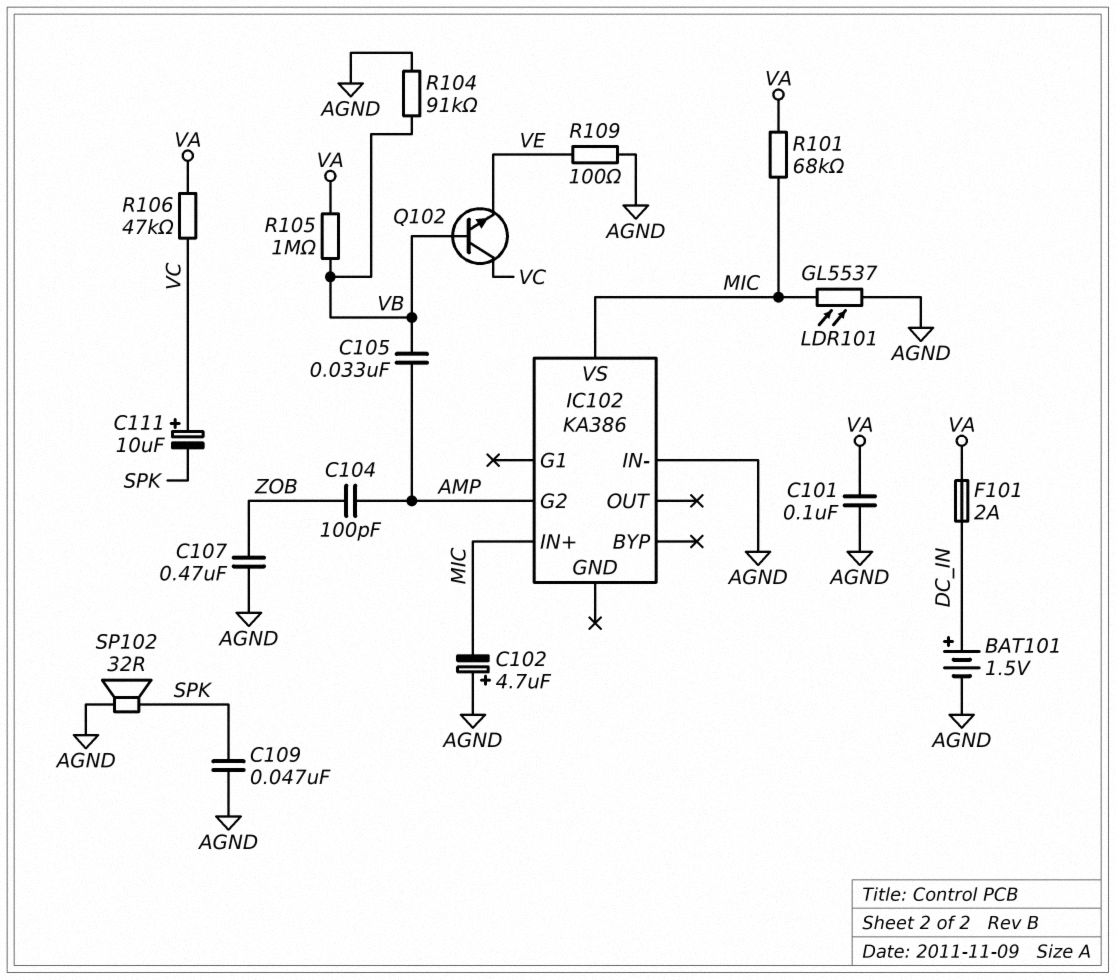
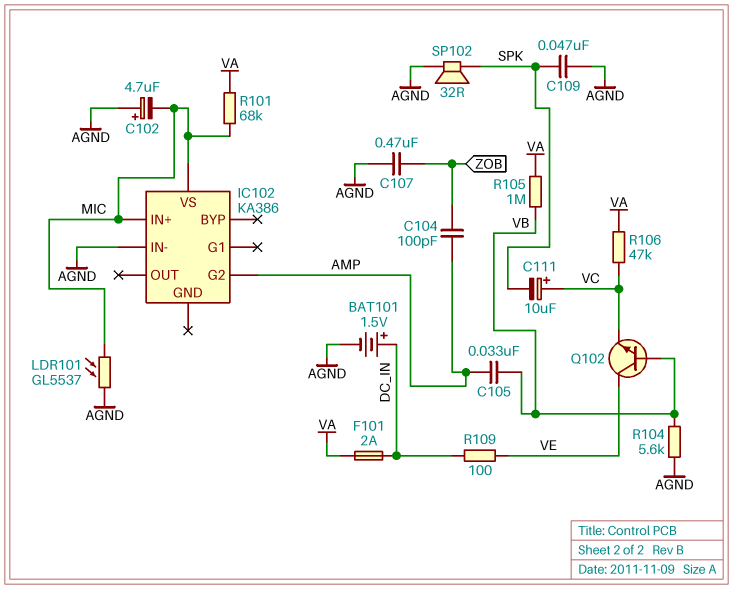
C101: 100nF (AGND, VA) -> none
Q102: NPN (B VB, C VC, E VE) -> NPN (B VB, C VE, E VC)
R104: 91k (AGND, VB) -> 5.6k (AGND, VB)
R109: 100 (AGND, VE) -> 100 (DC_IN, VE)

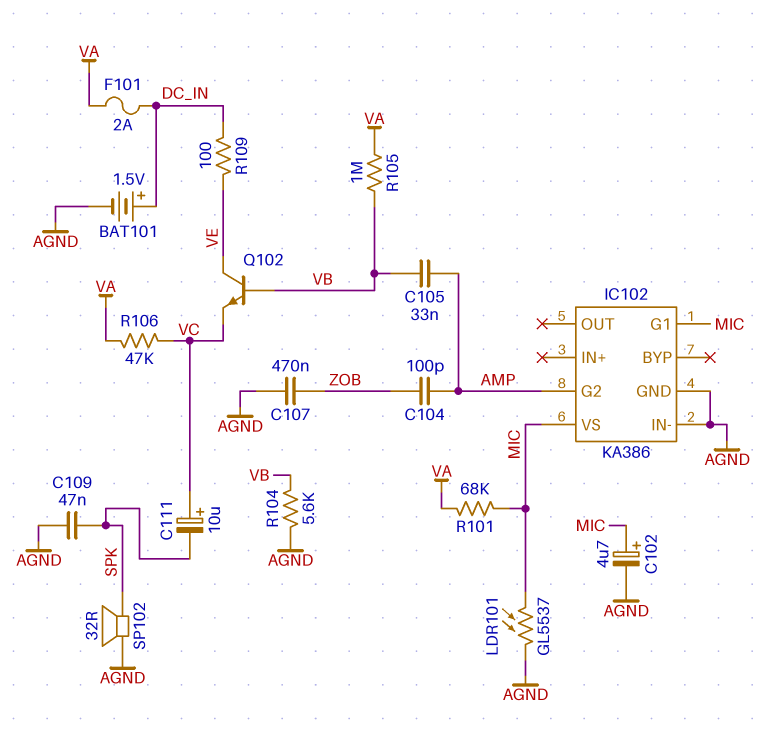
C102: 4.7uF (plus AGND, minus MIC) -> 4.7uF (plus MIC, minus AGND)
IC102 pin G1: none -> MIC
IC102 pin GND: none -> AGND
IC102 pin IN+: MIC -> none

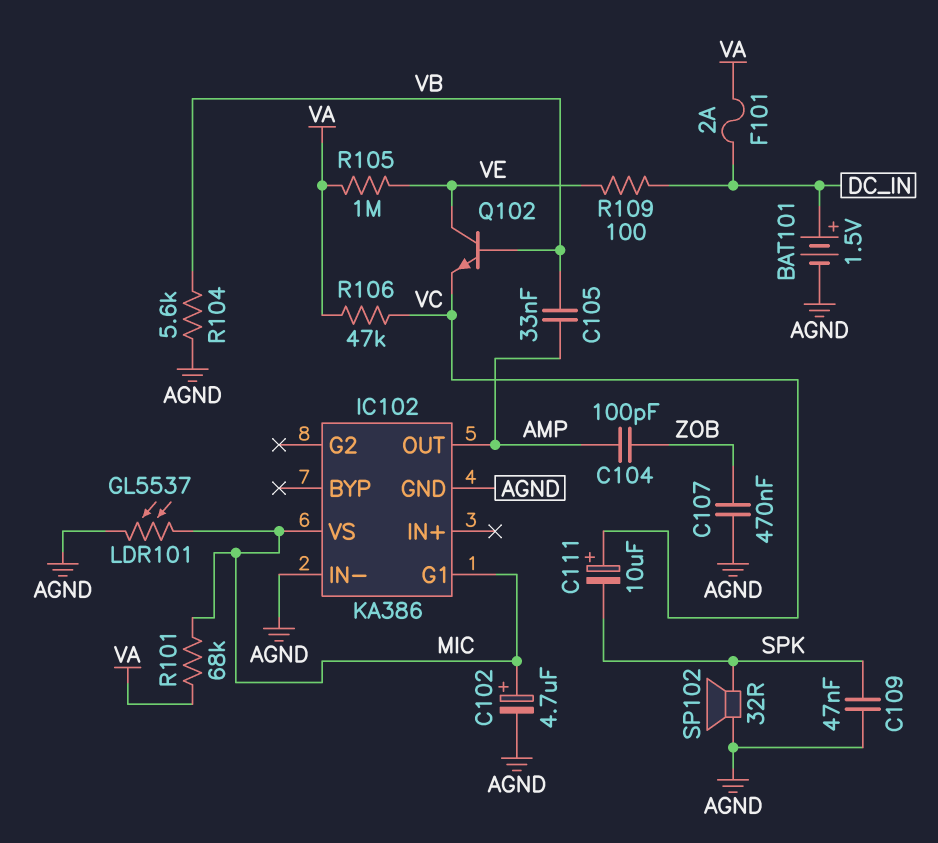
IC102 pin G2: AMP -> none
IC102 pin OUT: none -> AMP
R105: 1M (VA, VB) -> 1M (VA, VE)

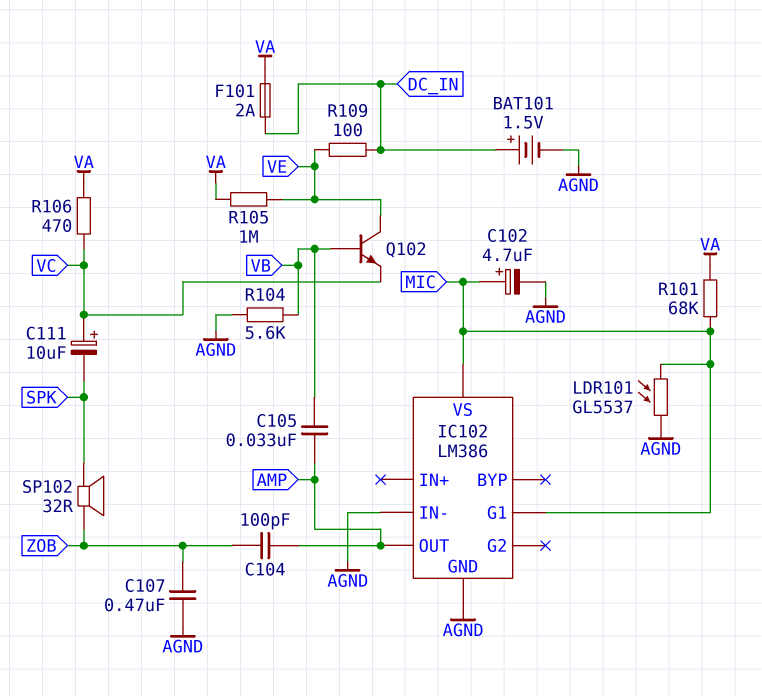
C109: 47nF (AGND, SPK) -> none
IC102: KA386 -> LM386
R106: 47k (VA, VC) -> 470 (VA, VC)
SP102: speaker 32R (AGND, SPK) -> speaker 32R (SPK, ZOB)

